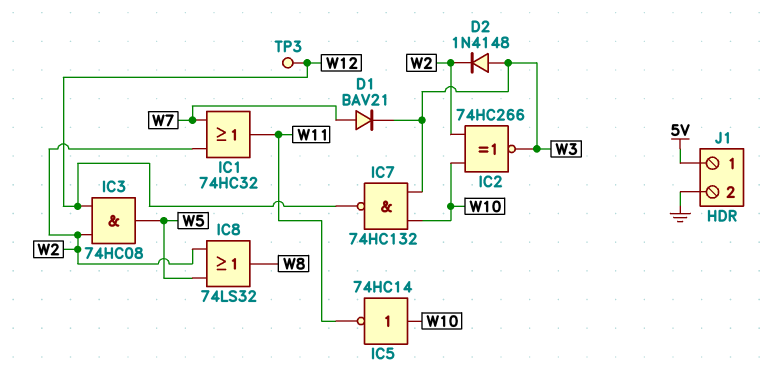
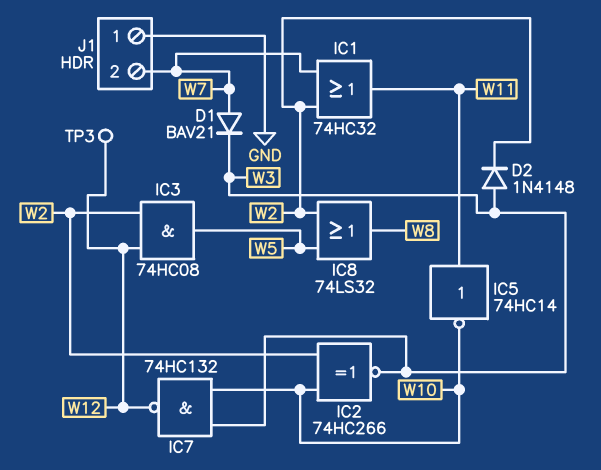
IC5: NOT 74HC14 (in W10, out W11) -> NOT 74HC14 (in W11, out W10)
J1 pin 1: 5V -> GND
J1 pin 2: GND -> W7

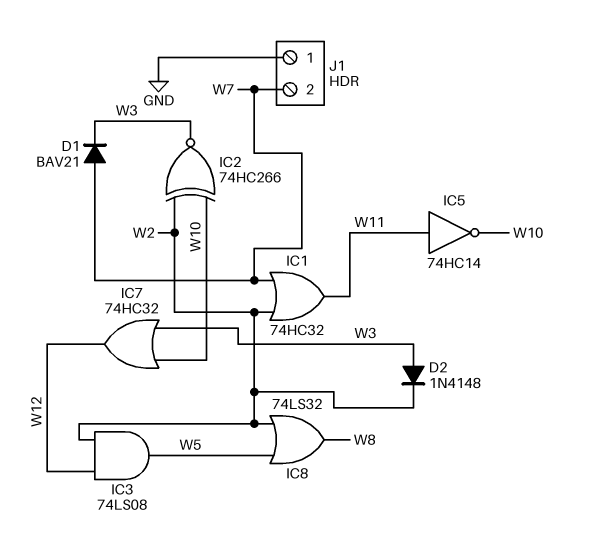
IC3: AND 74HC08 (in W2, in W12, out W5) -> AND 74LS08 (in W2, in W12, out W5)
IC7: NAND 74HC132 (in W3, in W10, out W12) -> OR 74HC32 (in W3, in W10, out W12)
TP3: test point (W12) -> none

